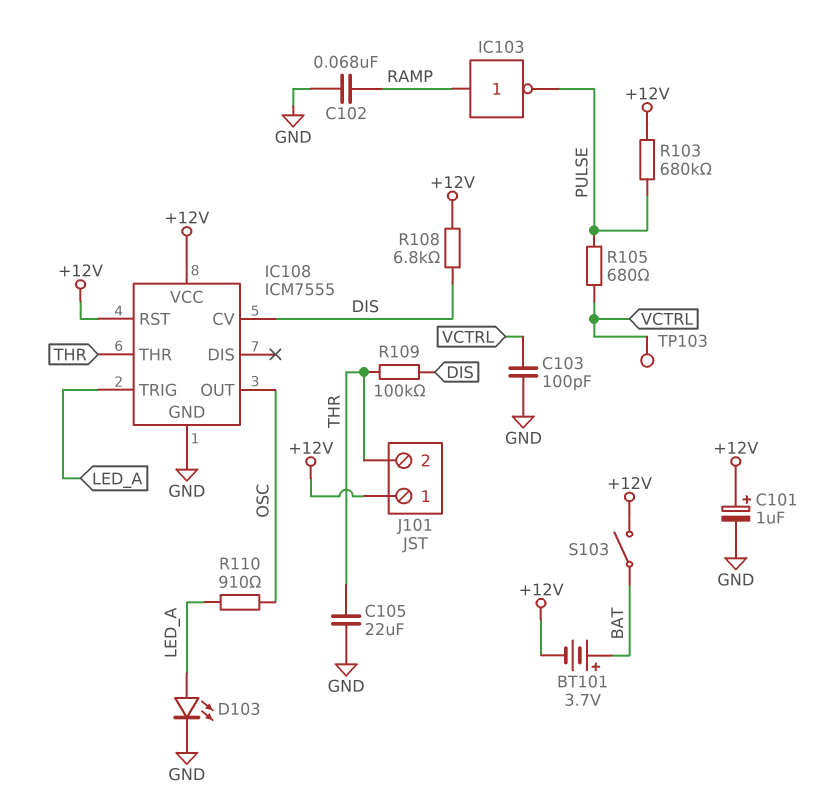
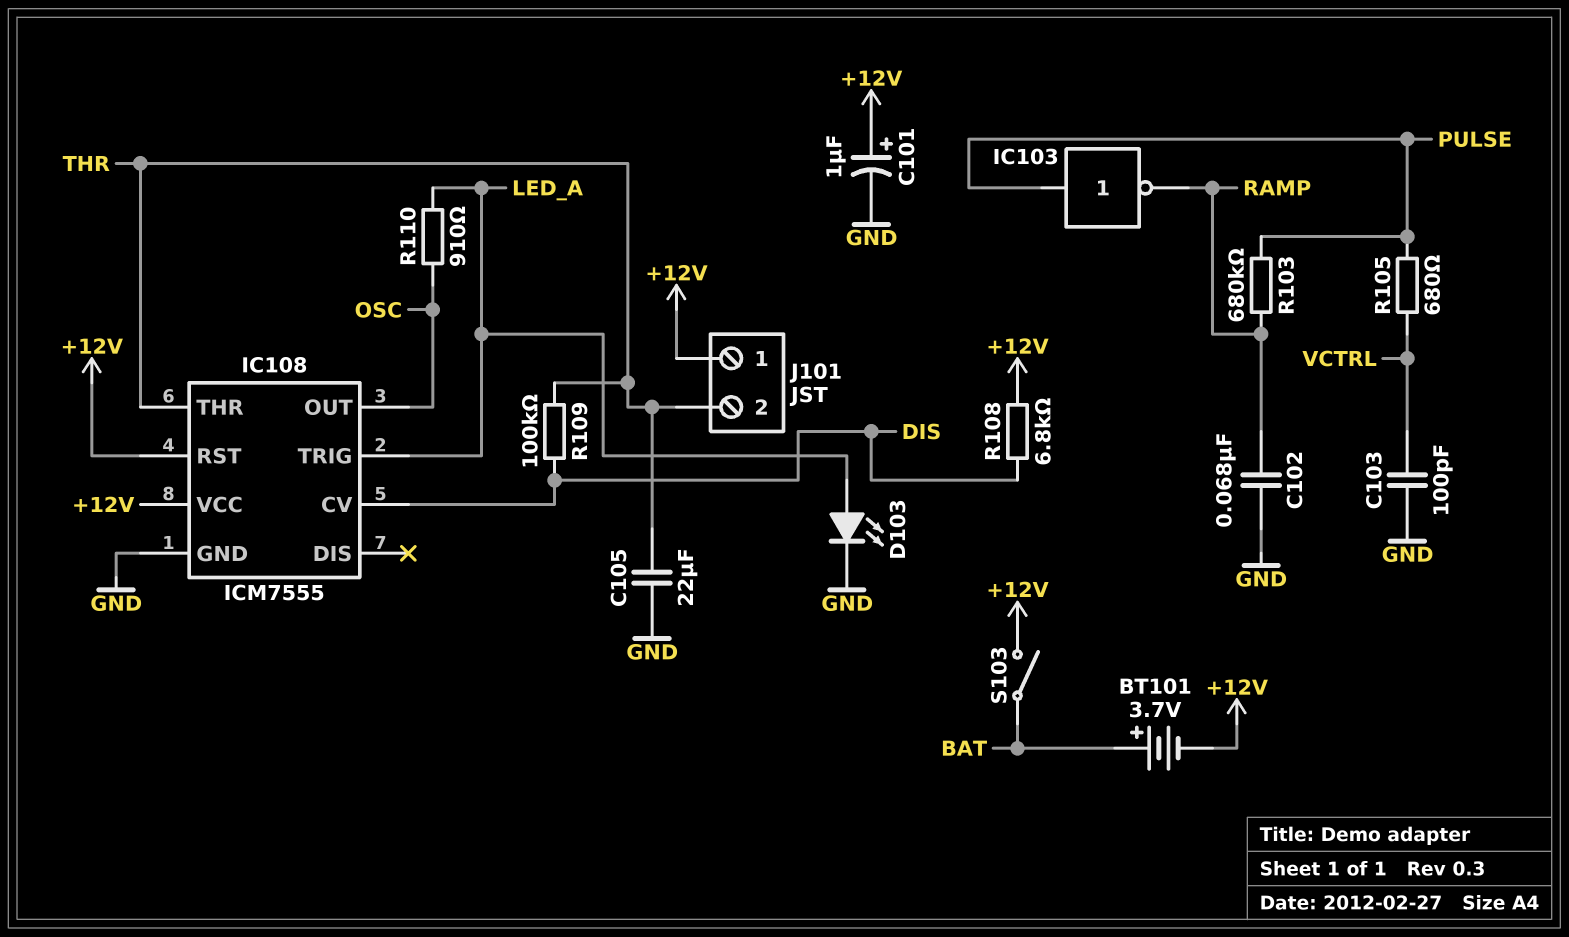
IC103: NOT (in RAMP, out PULSE) -> NOT (in PULSE, out RAMP)
R103: 680k (+12V, PULSE) -> 680k (PULSE, RAMP)
TP103: test point (VCTRL) -> none

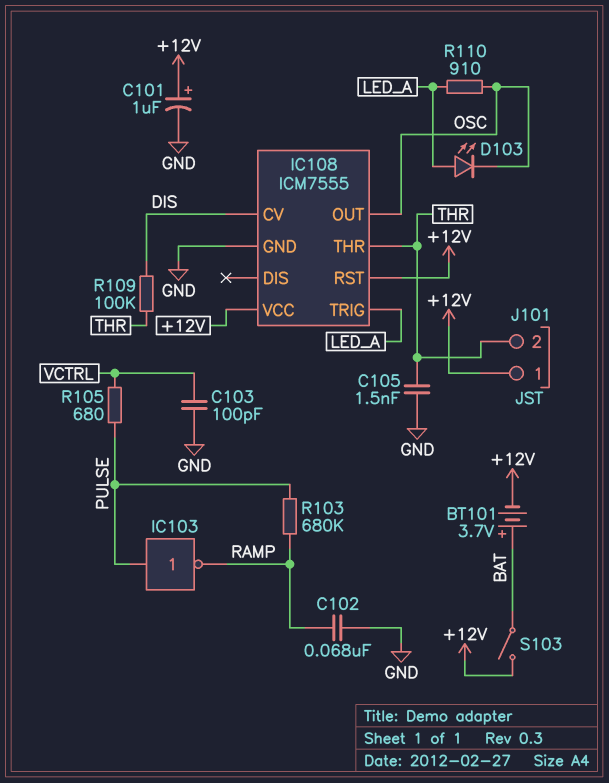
C105: 22uF (GND, THR) -> 1.5nF (GND, THR)
D103: LED (A LED_A, K GND) -> LED (A LED_A, K OSC)
R108: 6.8k (+12V, DIS) -> none

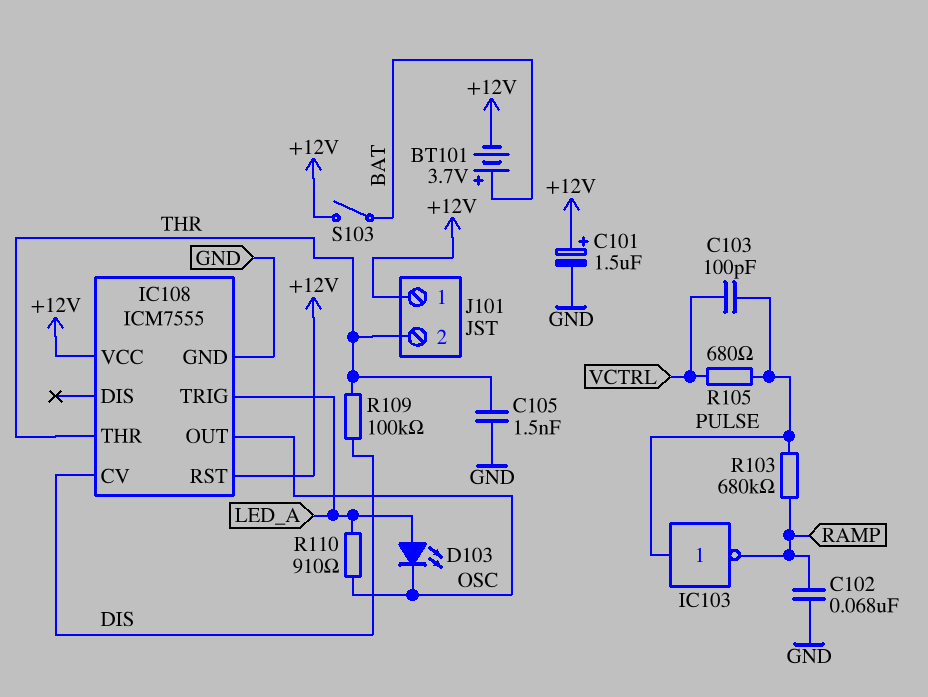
C101: 1uF (plus +12V, minus GND) -> 1.5uF (plus +12V, minus GND)
C103: 100pF (GND, VCTRL) -> 100pF (PULSE, VCTRL)

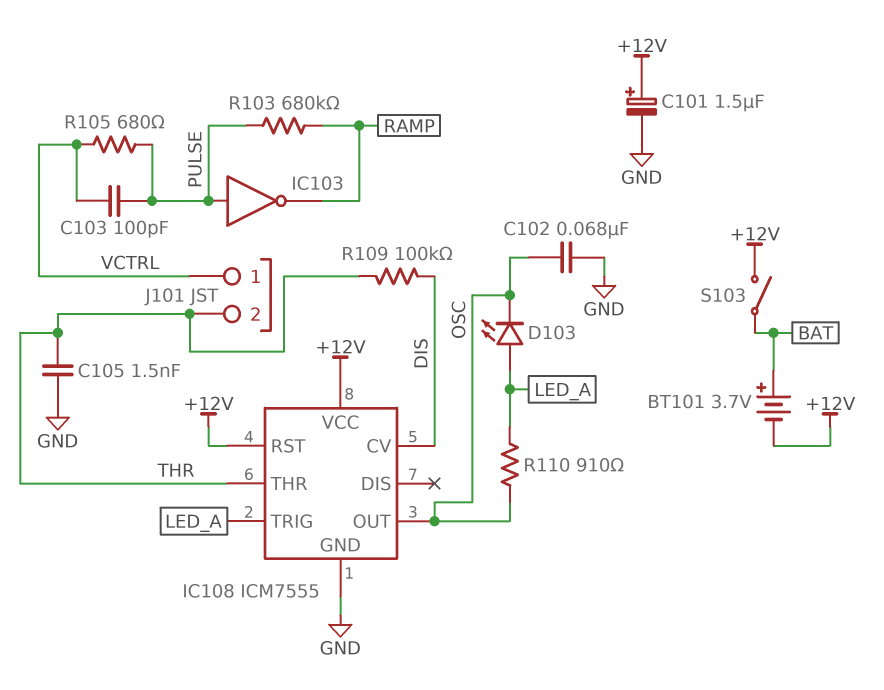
C102: 68nF (GND, RAMP) -> 68nF (GND, OSC)
J101 pin 1: +12V -> VCTRL

